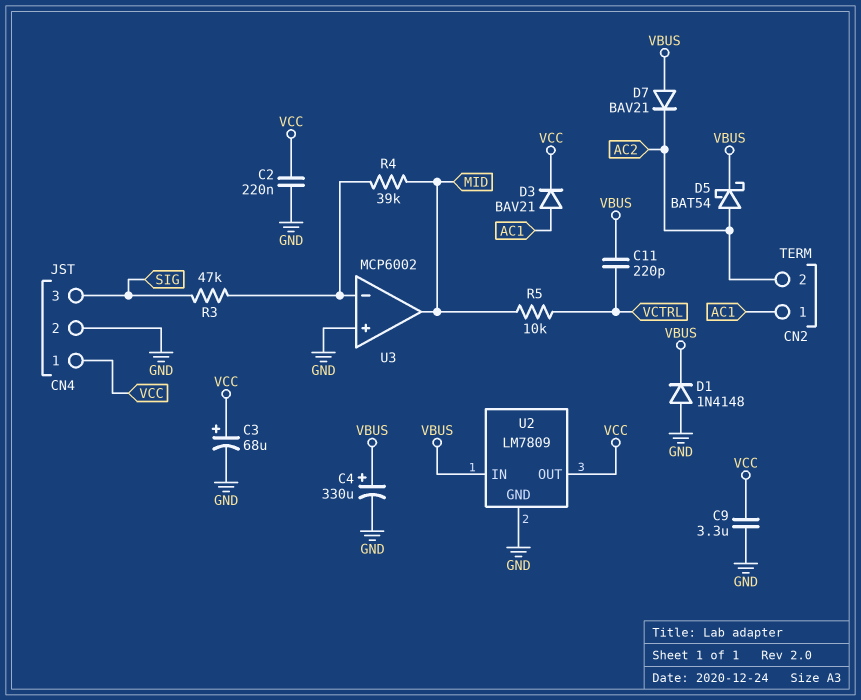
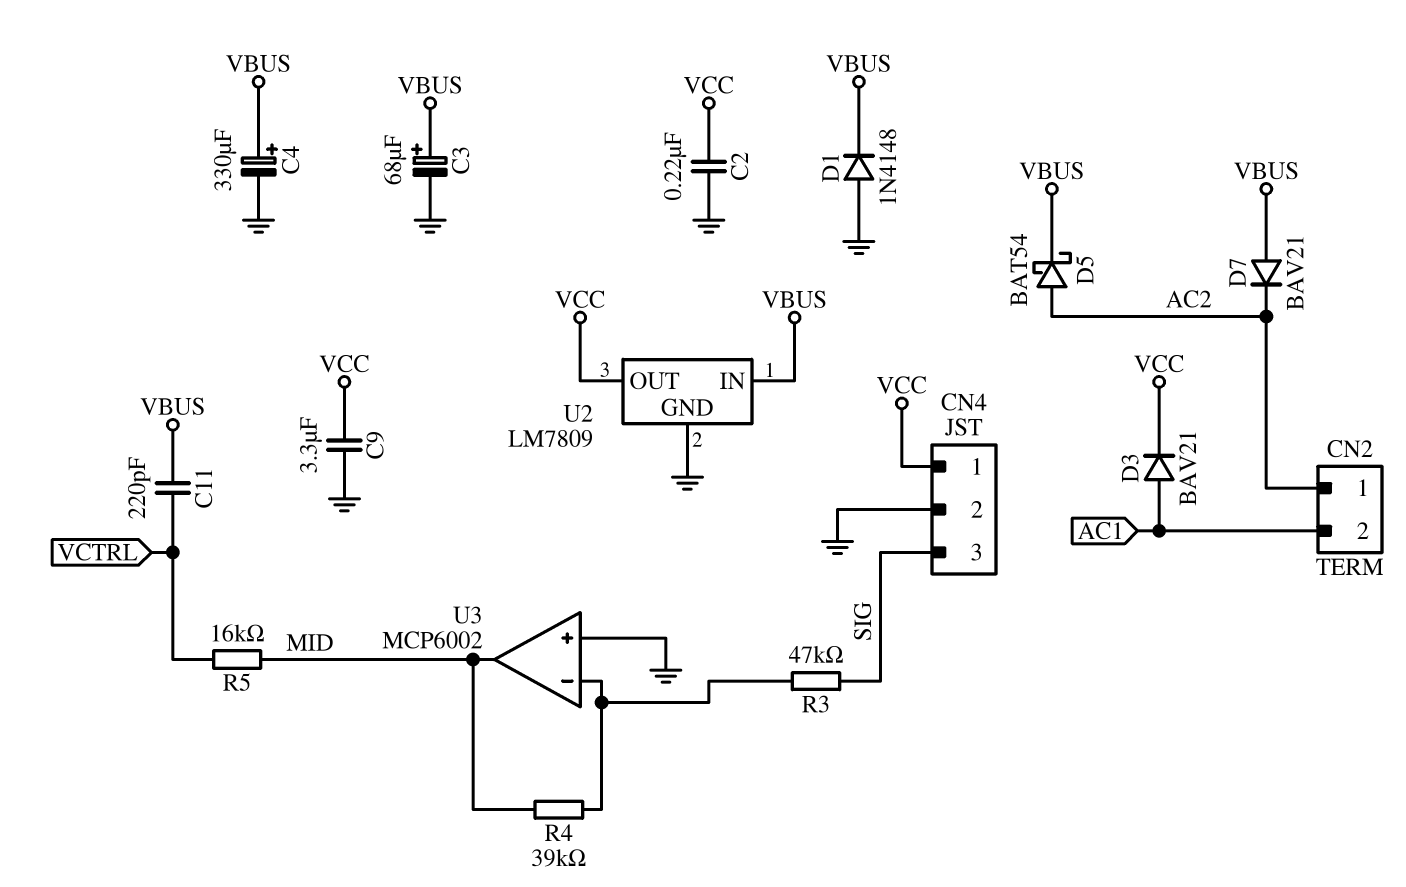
C3: 68uF (plus VCC, minus GND) -> 68uF (plus VBUS, minus GND)
CN2 pin 1: AC1 -> AC2
CN2 pin 2: AC2 -> AC1
R5: 10k (MID, VCTRL) -> 16k (MID, VCTRL)

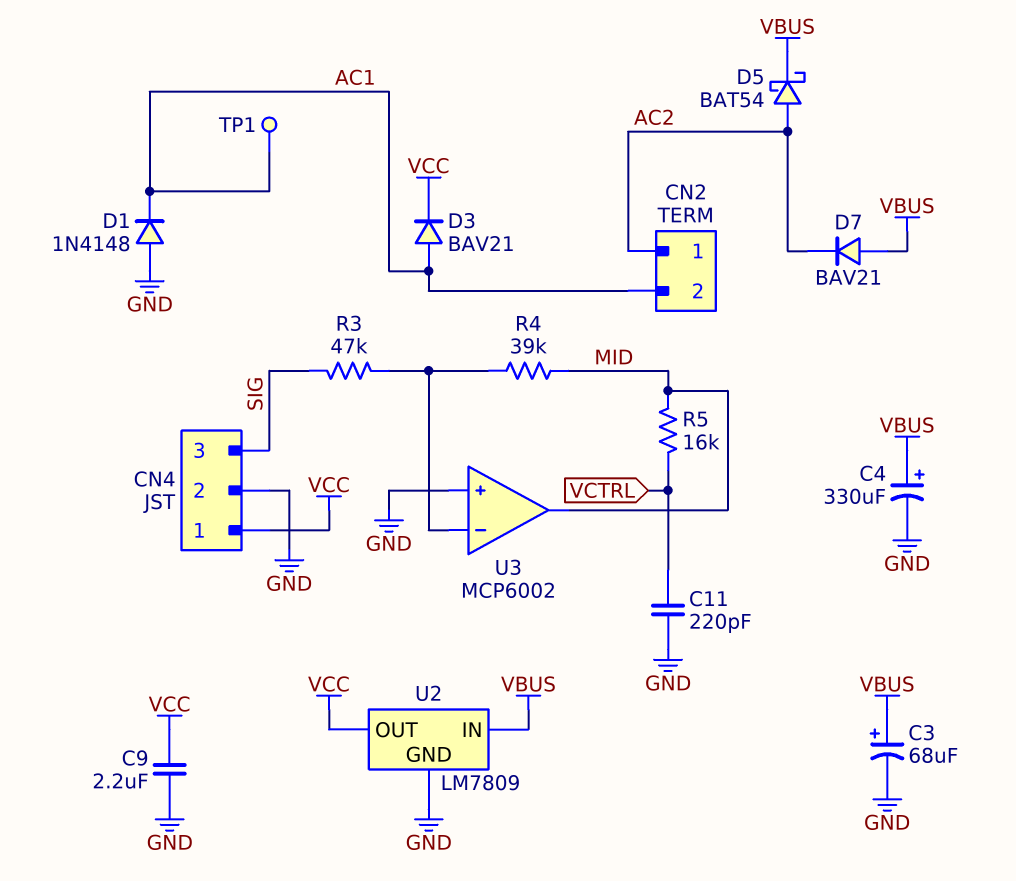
C2: 220nF (GND, VCC) -> none
C9: 3.3uF (GND, VCC) -> 2.2uF (GND, VCC)
C11: 220pF (VBUS, VCTRL) -> 220pF (GND, VCTRL)
D1: diode 1N4148 (A GND, K VBUS) -> diode 1N4148 (A GND, K AC1)
TP1: none -> test point (AC1)

